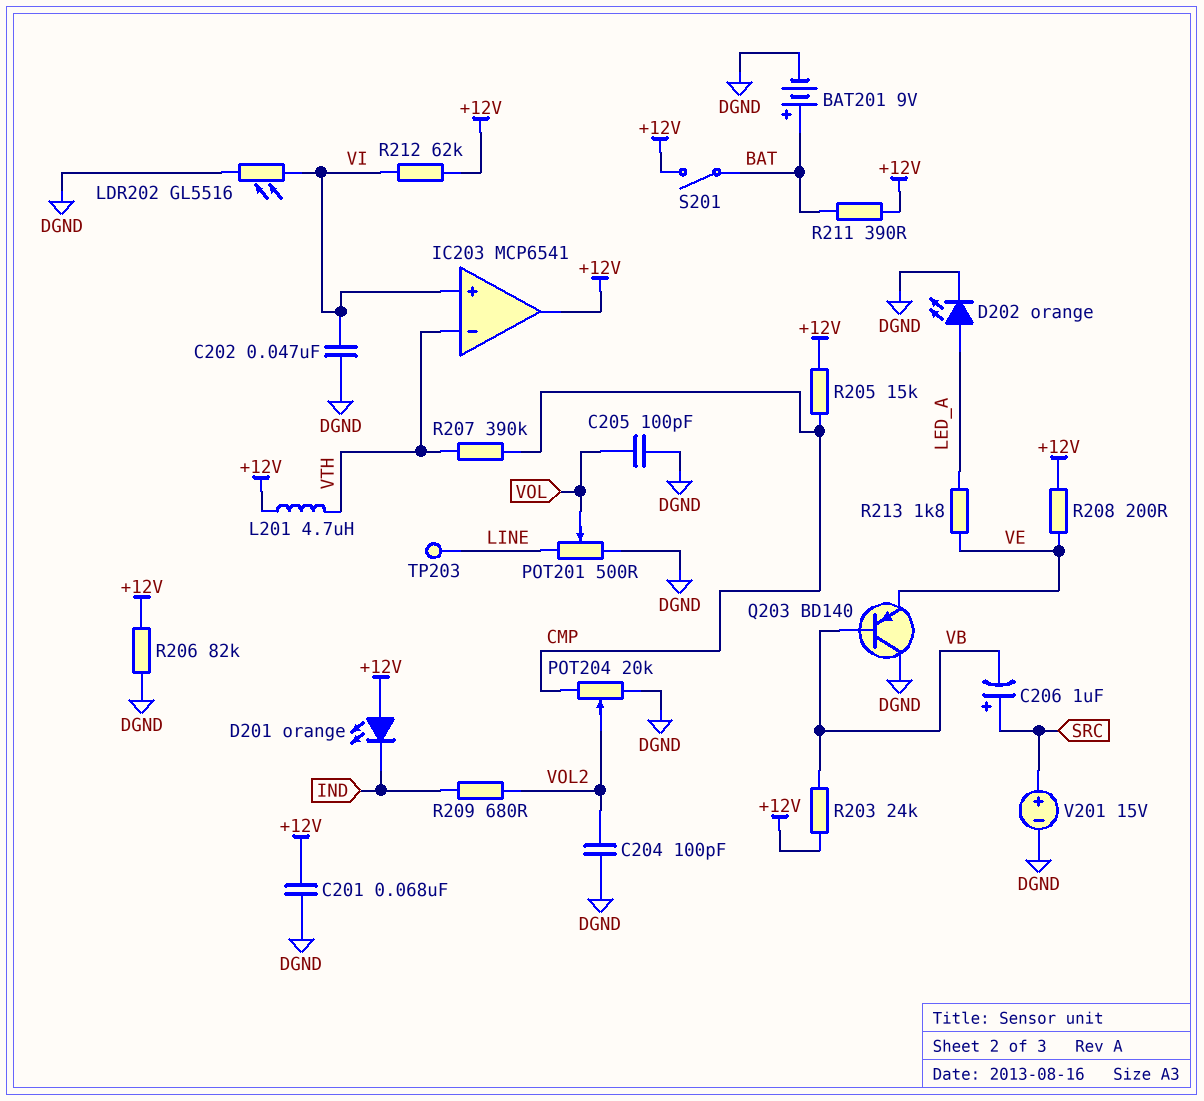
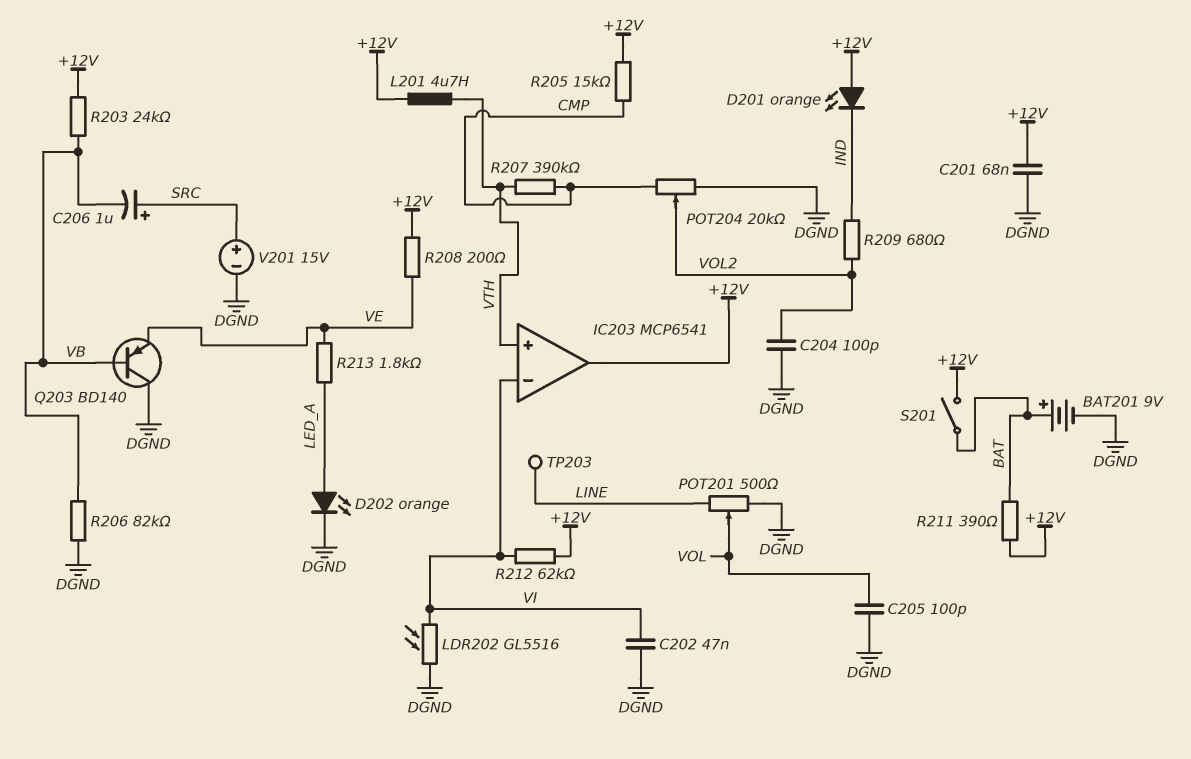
IC203 pin in+: VI -> VTH
IC203 pin in-: VTH -> VI
R206: 82k (+12V, DGND) -> 82k (DGND, VB)

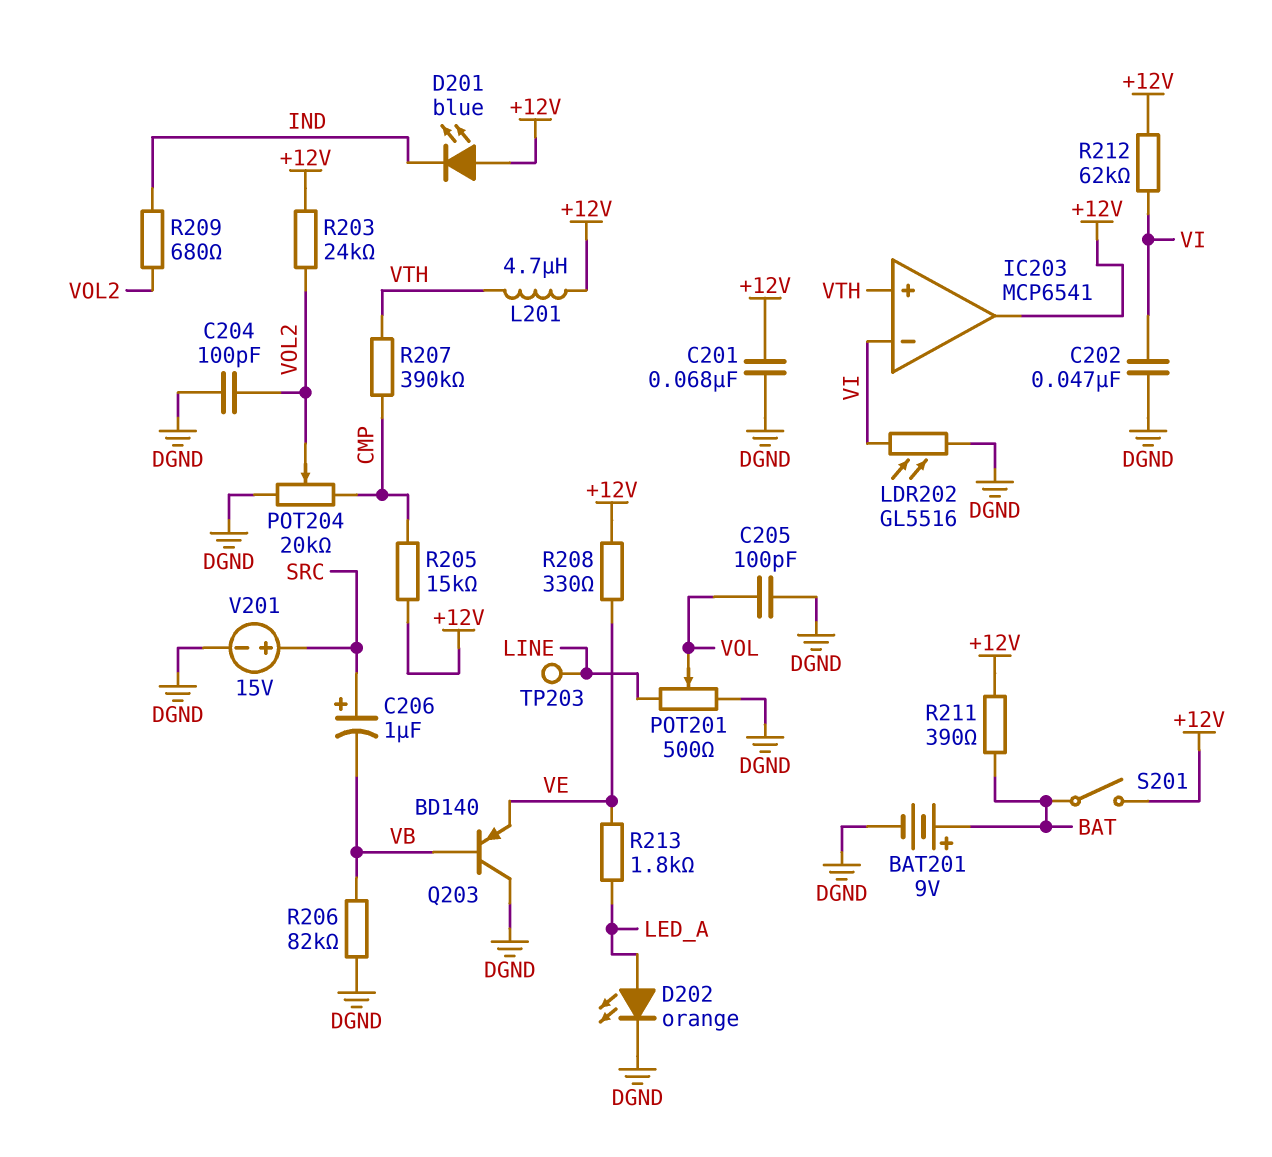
D201: LED orange (A +12V, K IND) -> LED blue (A +12V, K IND)
R203: 24k (+12V, VB) -> 24k (+12V, VOL2)
R208: 200 (+12V, VE) -> 330 (+12V, VE)

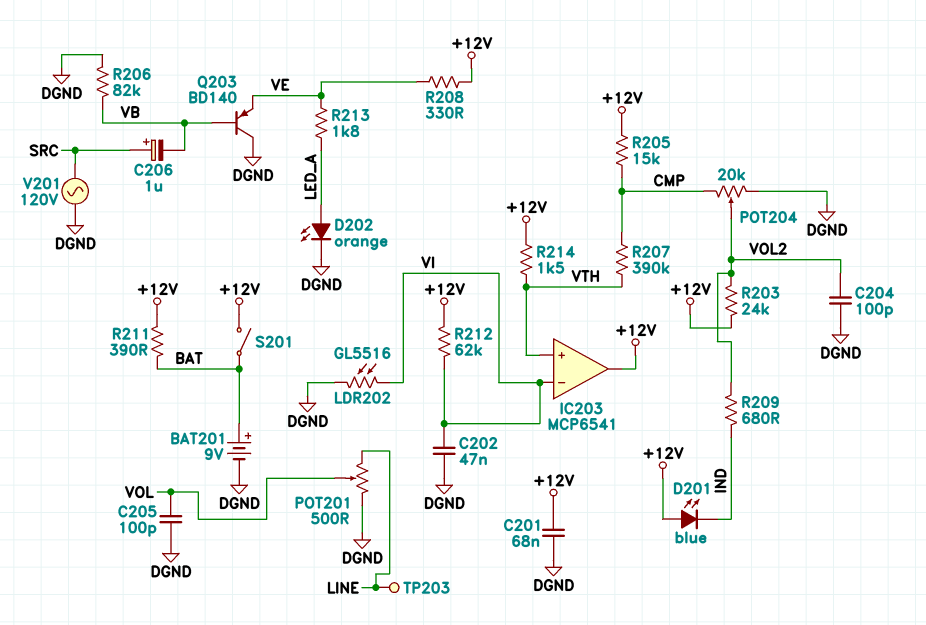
L201: 4.7uH (+12V, VTH) -> none
R214: none -> 1.5k (+12V, VTH)
V201: 15V (plus SRC, minus DGND) -> AC 120V (DGND, SRC)

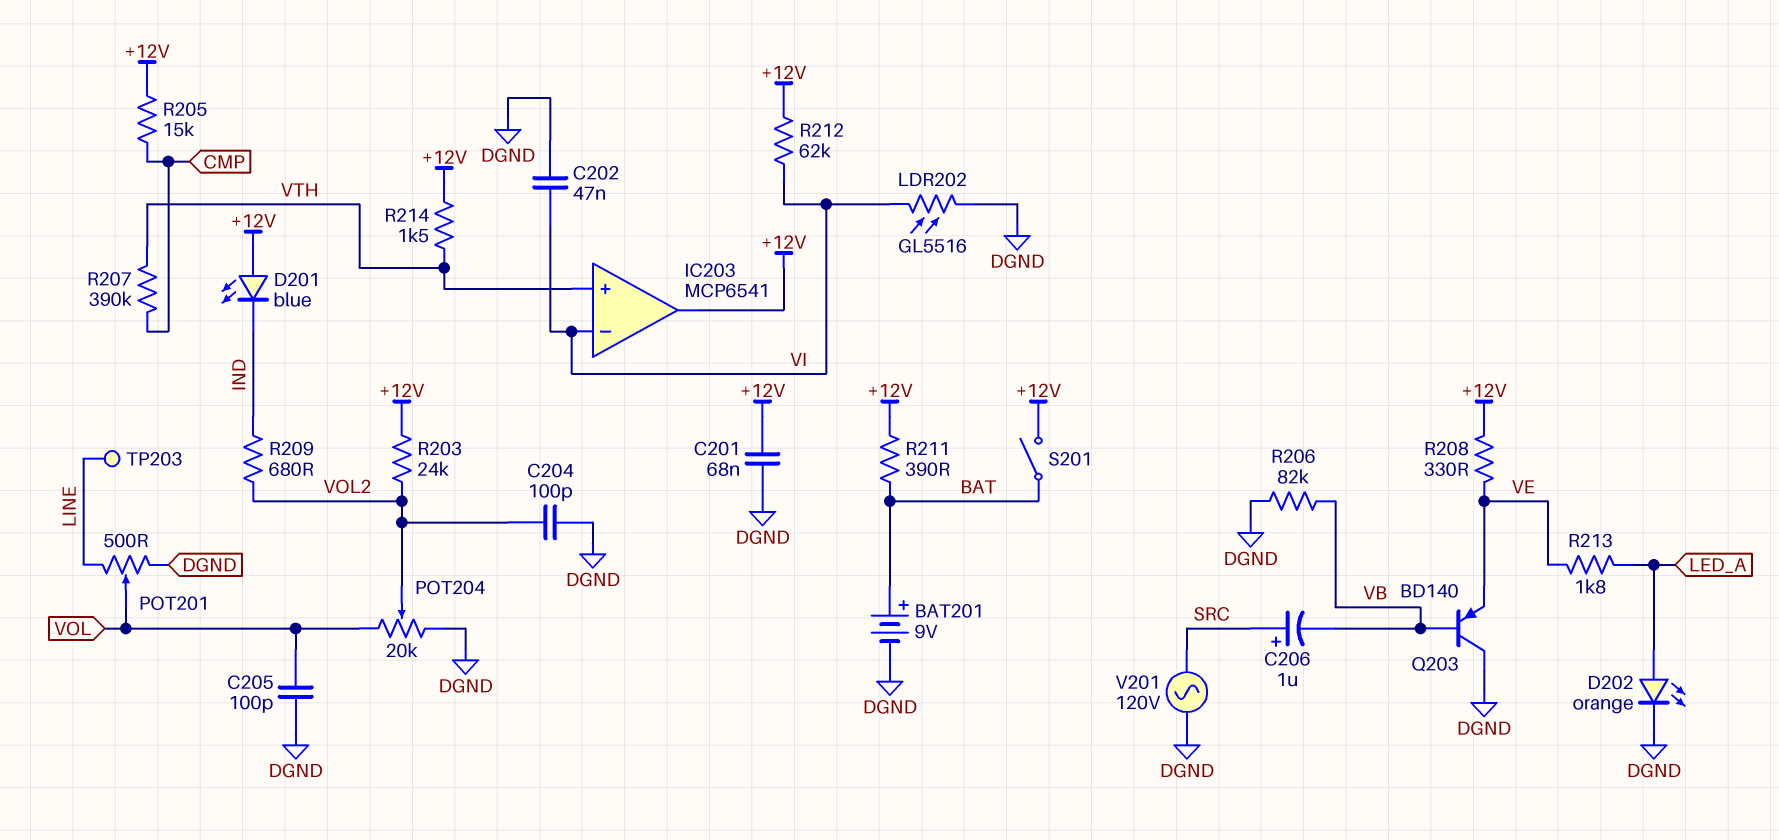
POT204: 20k (CMP, DGND, wiper VOL2) -> 20k (DGND, VOL, wiper VOL2)

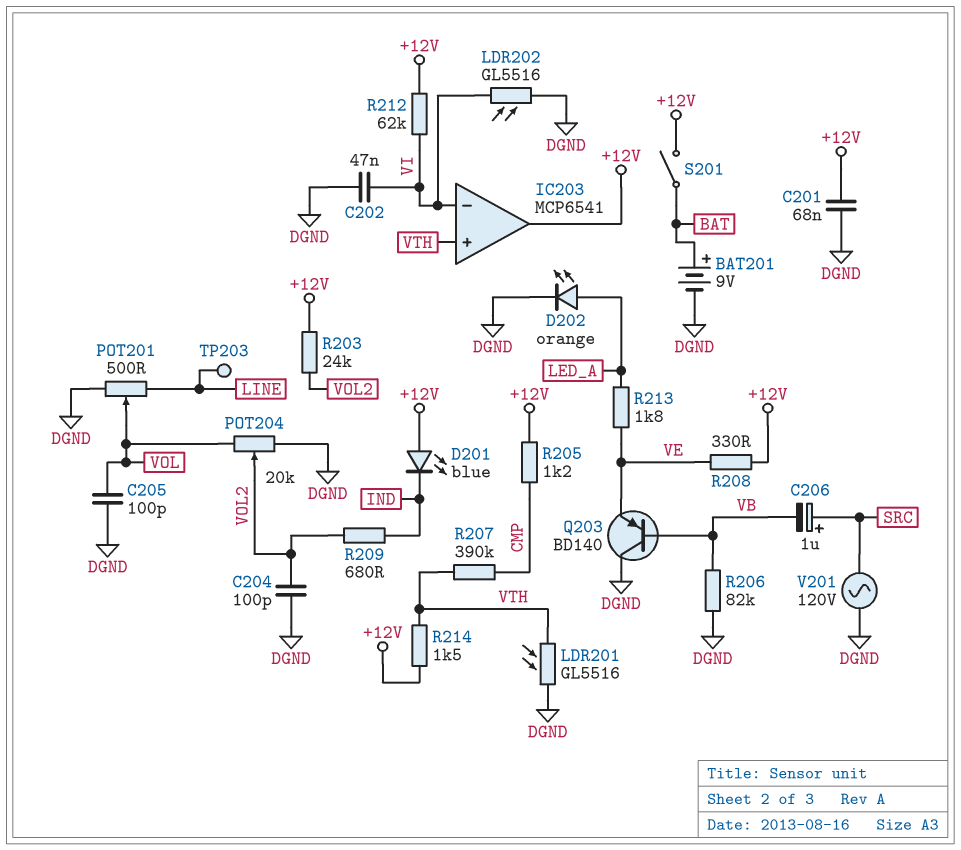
LDR201: none -> GL5516 (DGND, VTH)
R205: 15k (+12V, CMP) -> 1.2k (+12V, CMP)
R211: 390 (+12V, BAT) -> none

